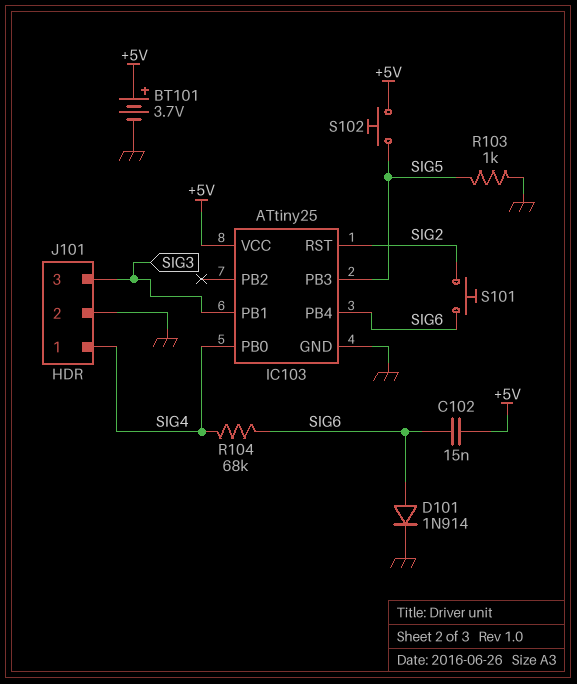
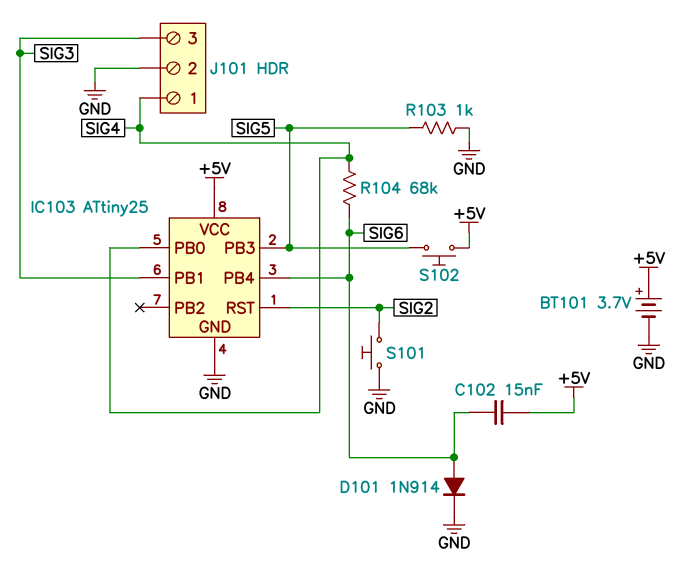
S101: button (SIG2, SIG6) -> button (GND, SIG2)

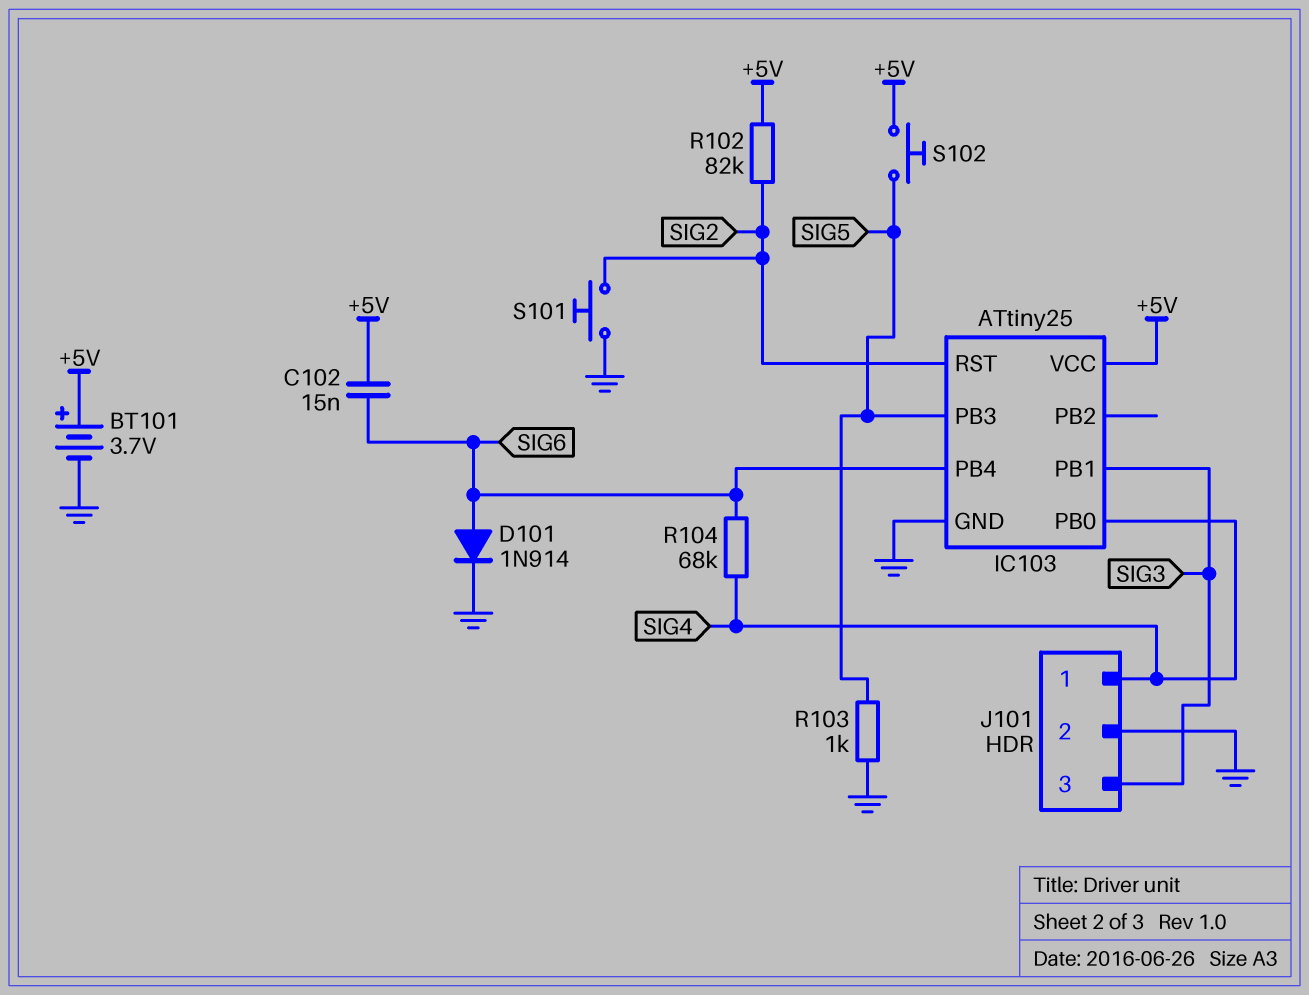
R102: none -> 82k (+5V, SIG2)

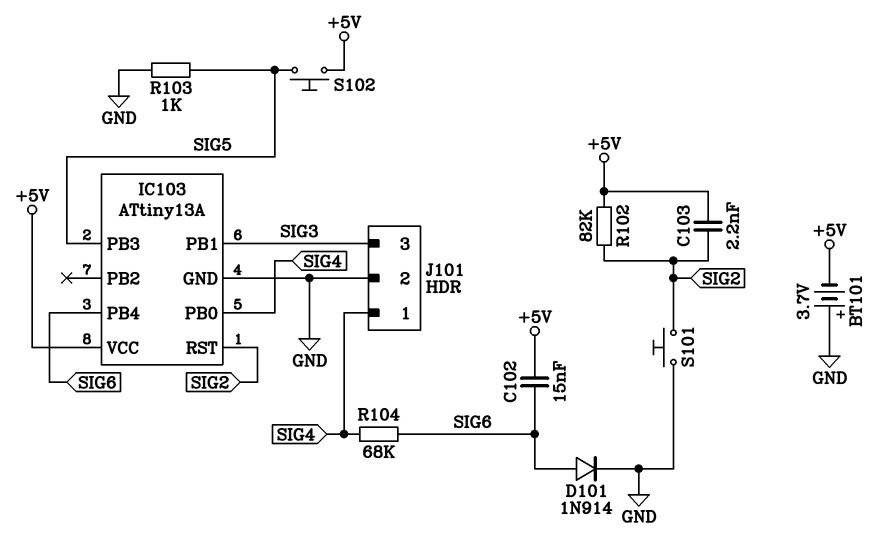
BT101: 3.7V (plus +5V, minus GND) -> 3.7V (plus GND, minus +5V)
C103: none -> 2.2nF (+5V, SIG2)
IC103: ATtiny25 -> ATtiny13A

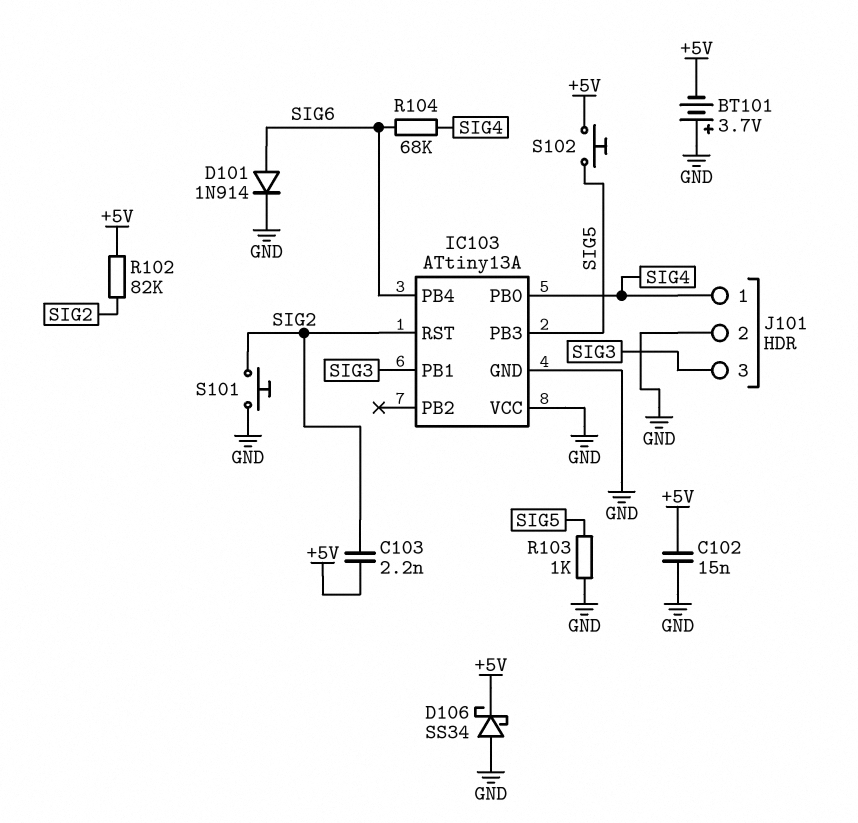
C102: 15nF (+5V, SIG6) -> 15nF (+5V, GND)
D106: none -> schottky SS34 (A GND, K +5V)
IC103 pin VCC: +5V -> GND

